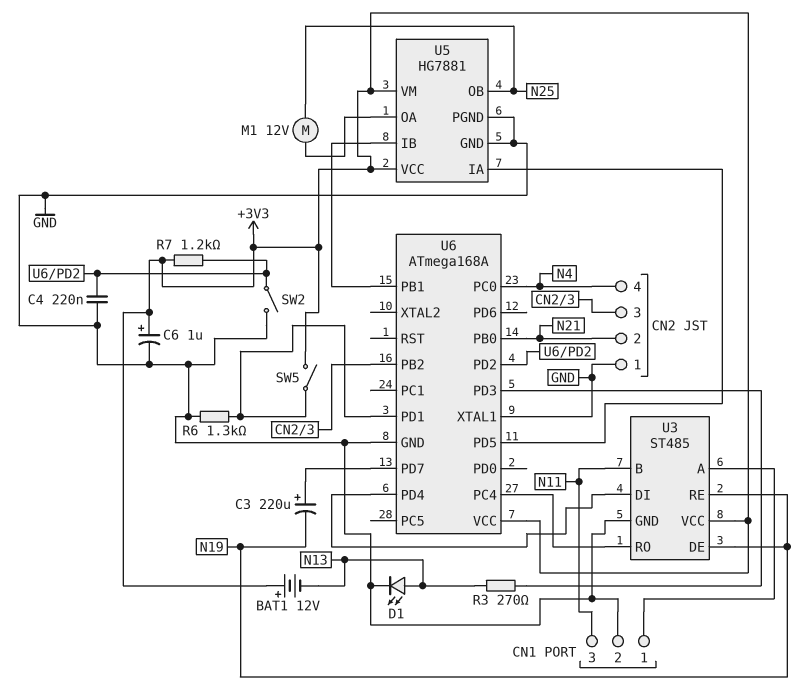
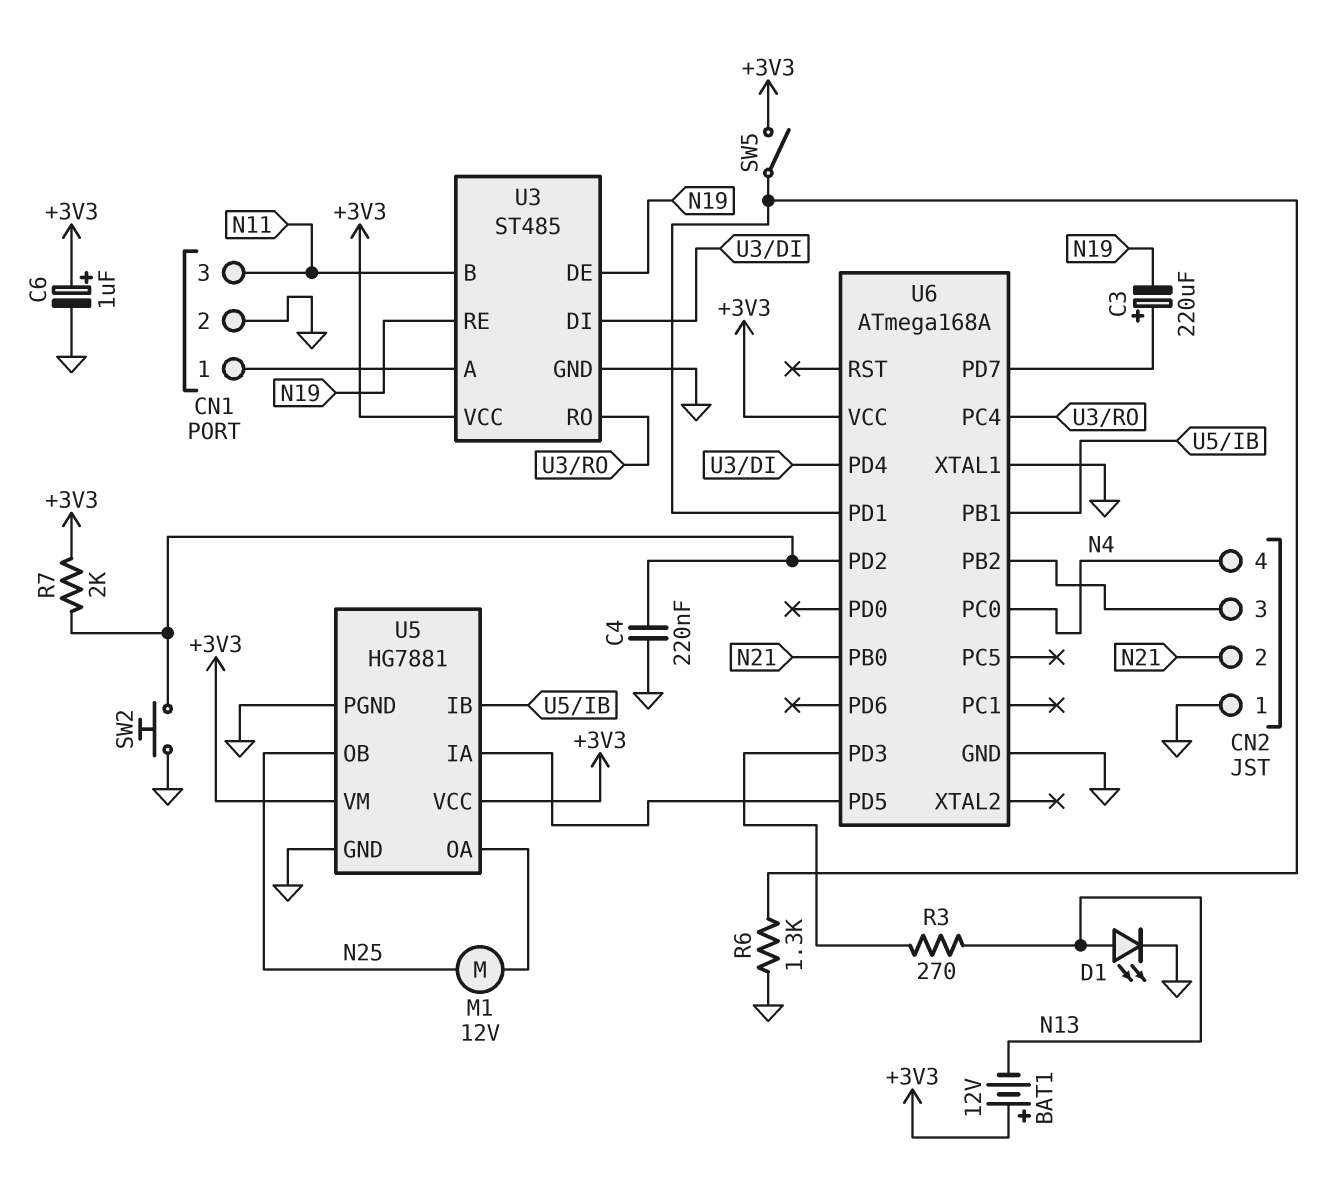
R7: 1.2k (+3V3, U6/PD2) -> 2k (+3V3, U6/PD2)
SW2: switch (GND, U6/PD2) -> button (GND, U6/PD2)

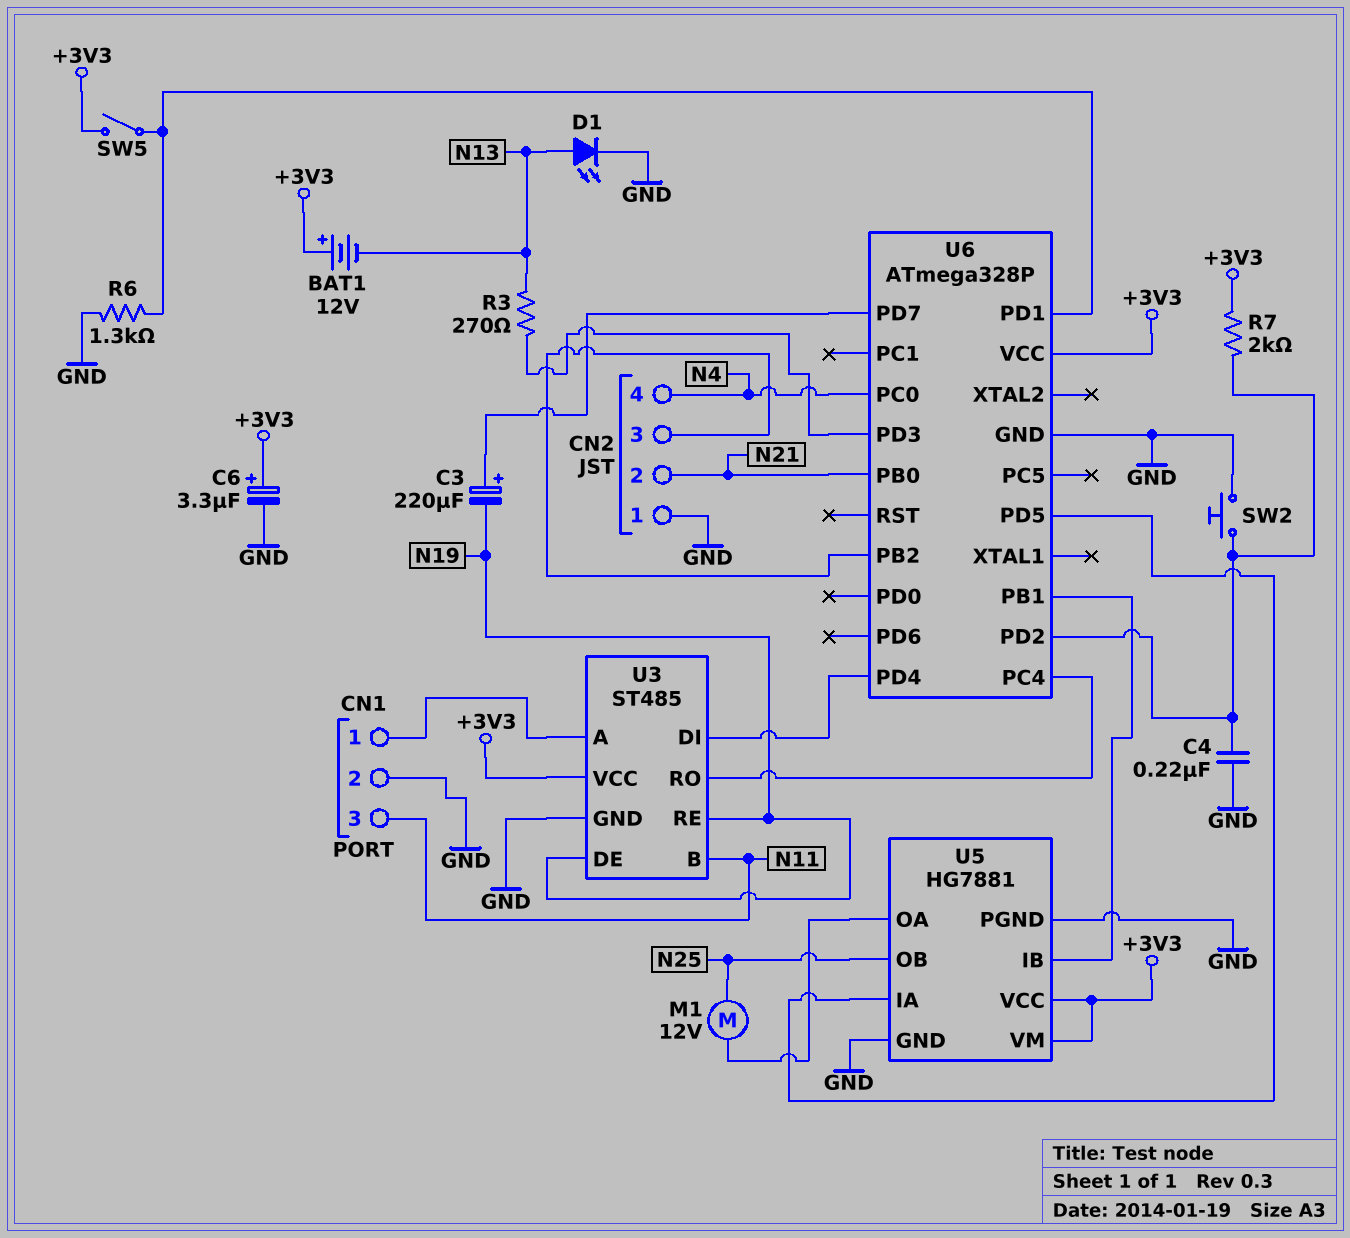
C6: 1uF (plus +3V3, minus GND) -> 3.3uF (plus +3V3, minus GND)
U6: ATmega168A -> ATmega328P
U6 pin XTAL1: GND -> none

